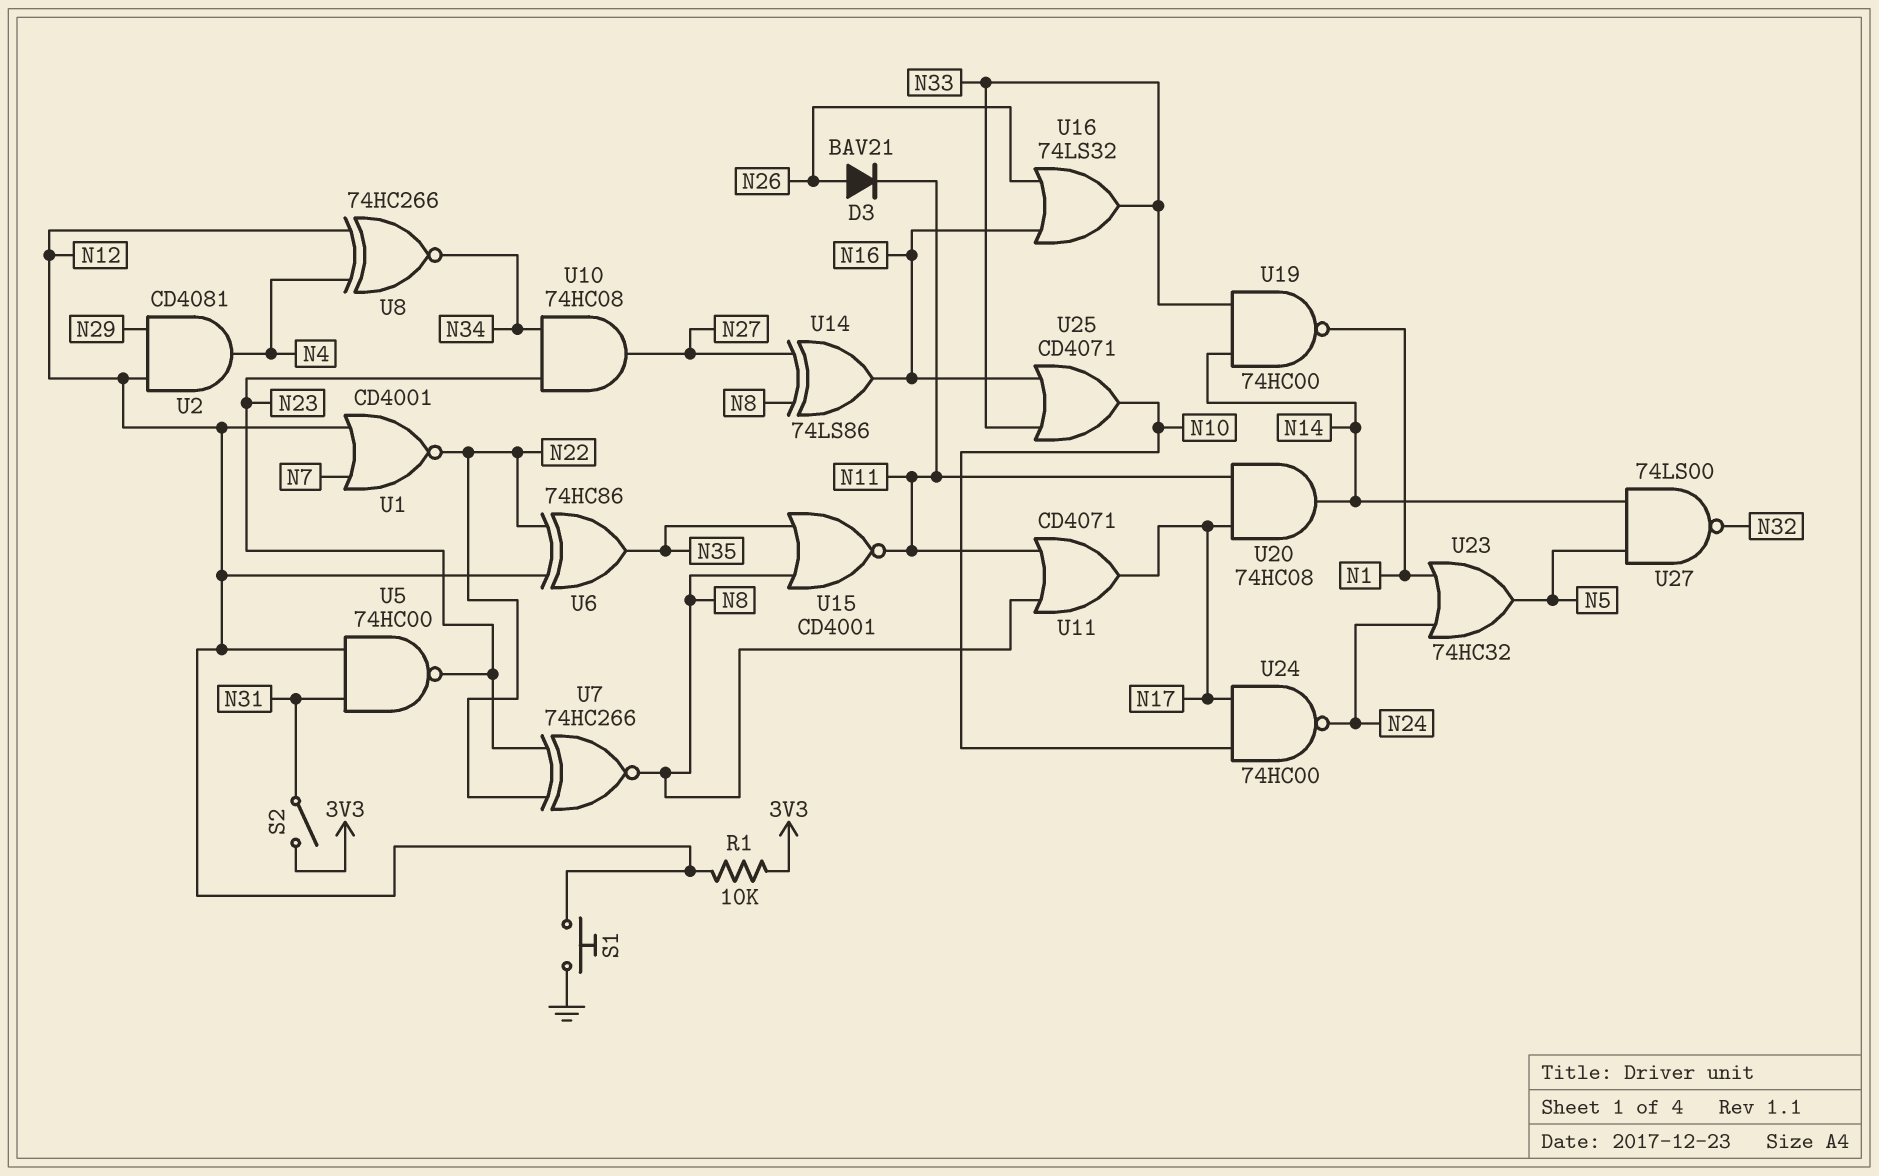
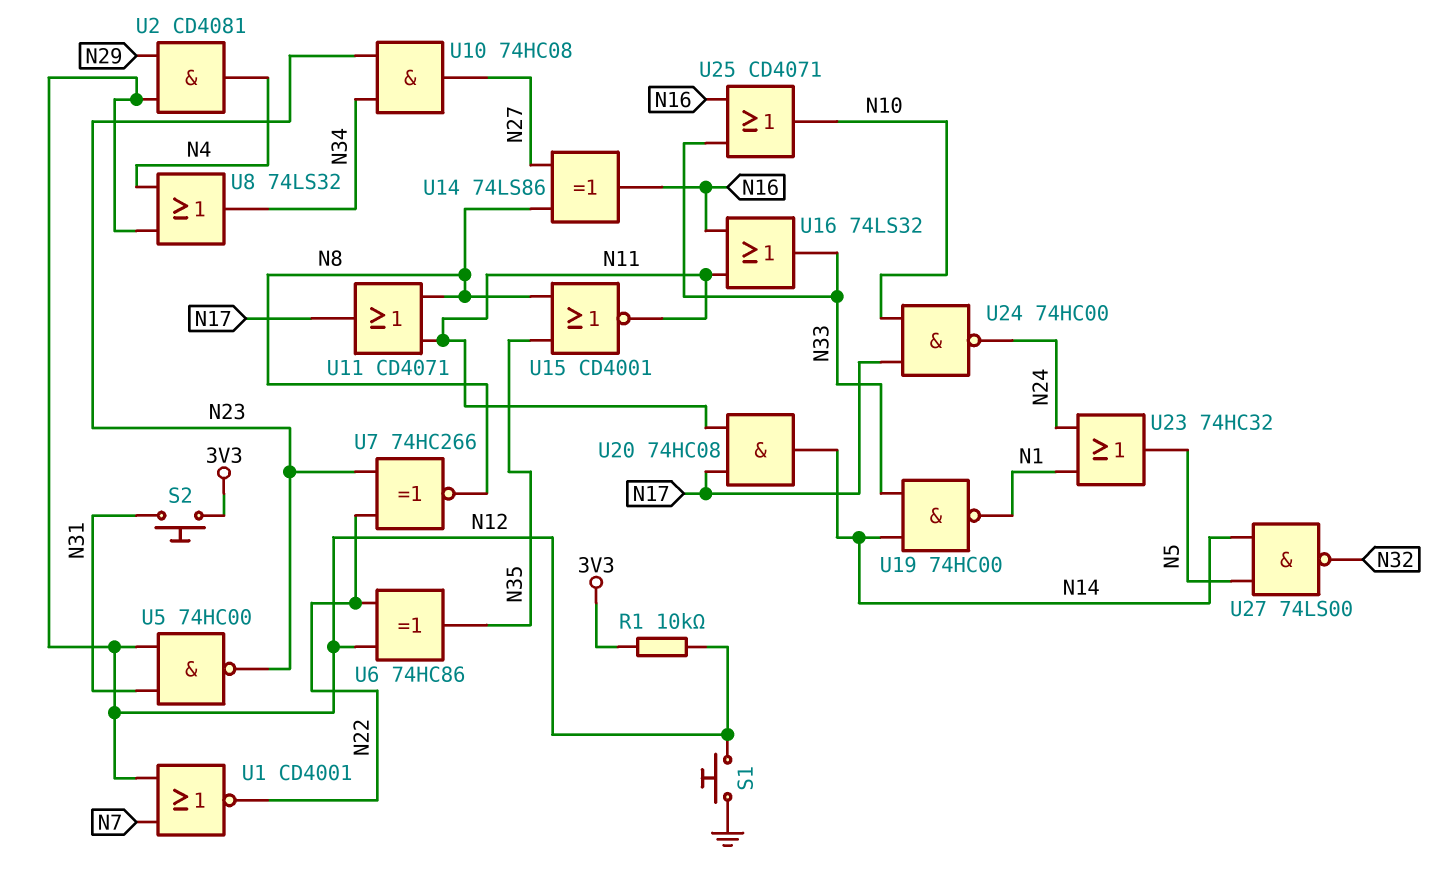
D3: diode BAV21 (A N26, K N11) -> none
S2: switch (3V3, N31) -> button (3V3, N31)
U8: XNOR 74HC266 (in N4, in N12, out N34) -> OR 74LS32 (in N4, in N12, out N34)
U16: OR 74LS32 (in N16, in N26, out N33) -> OR 74LS32 (in N11, in N16, out N33)

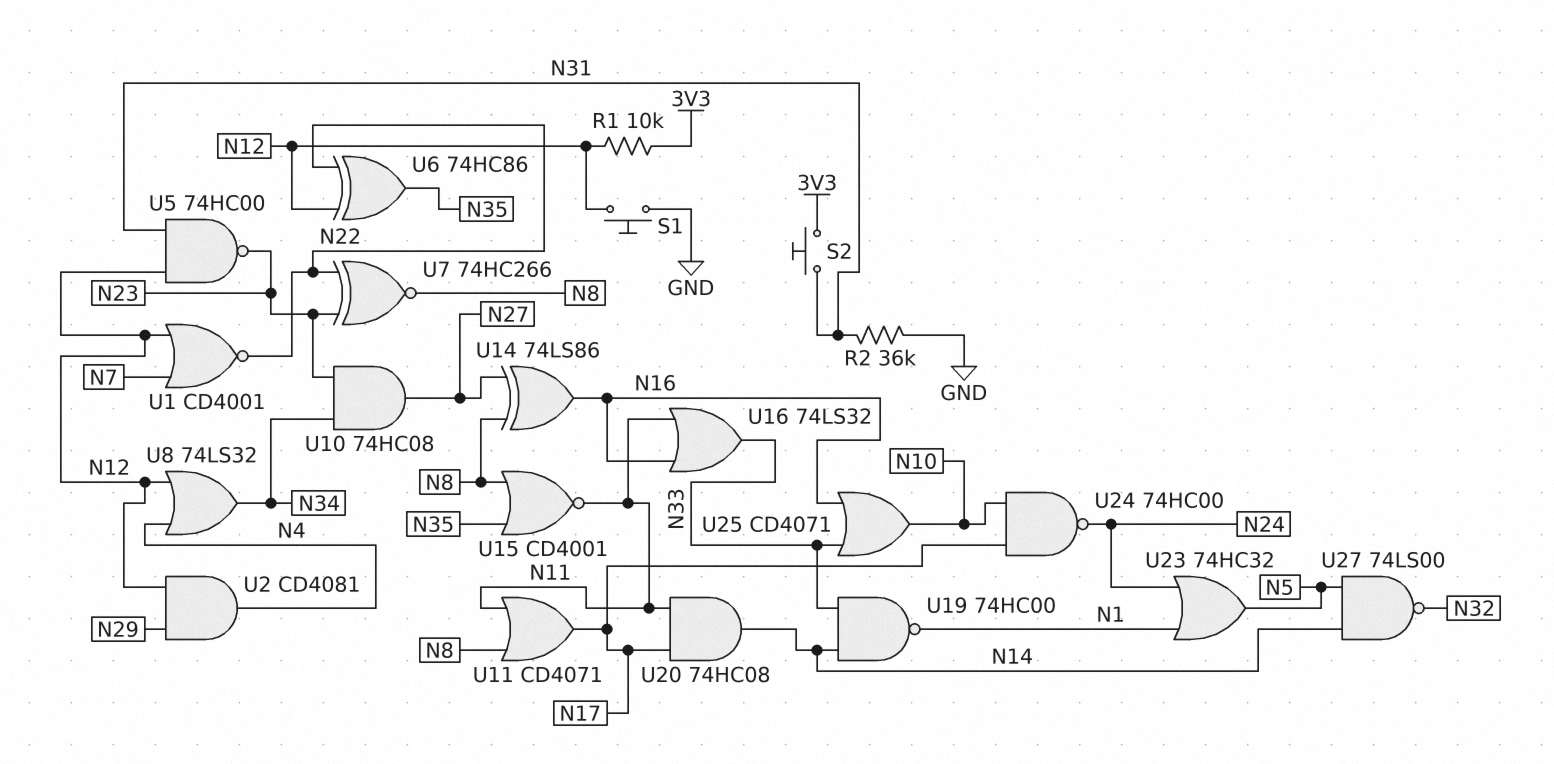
R2: none -> 36k (GND, N31)

